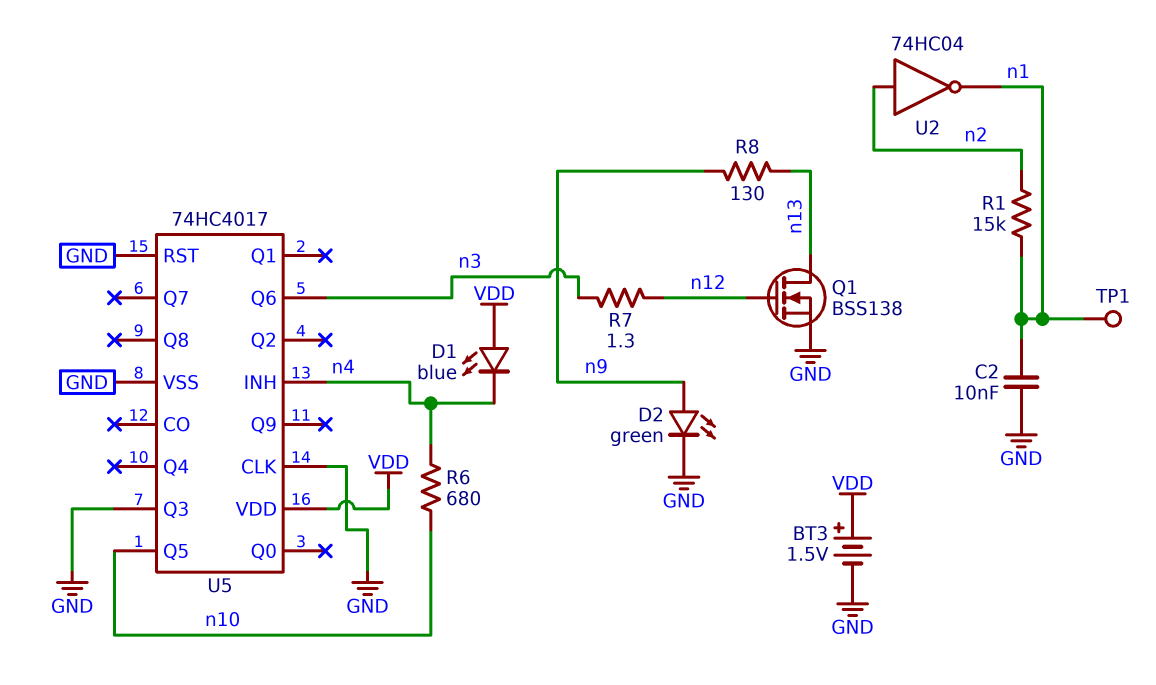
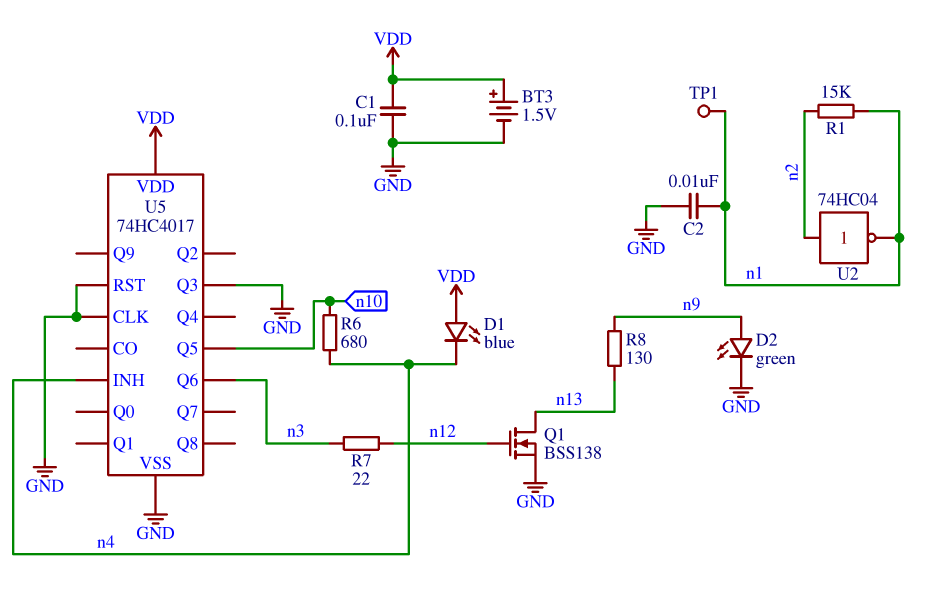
C1: none -> 100nF (GND, VDD)
R7: 1.3 (n3, n12) -> 22 (n3, n12)

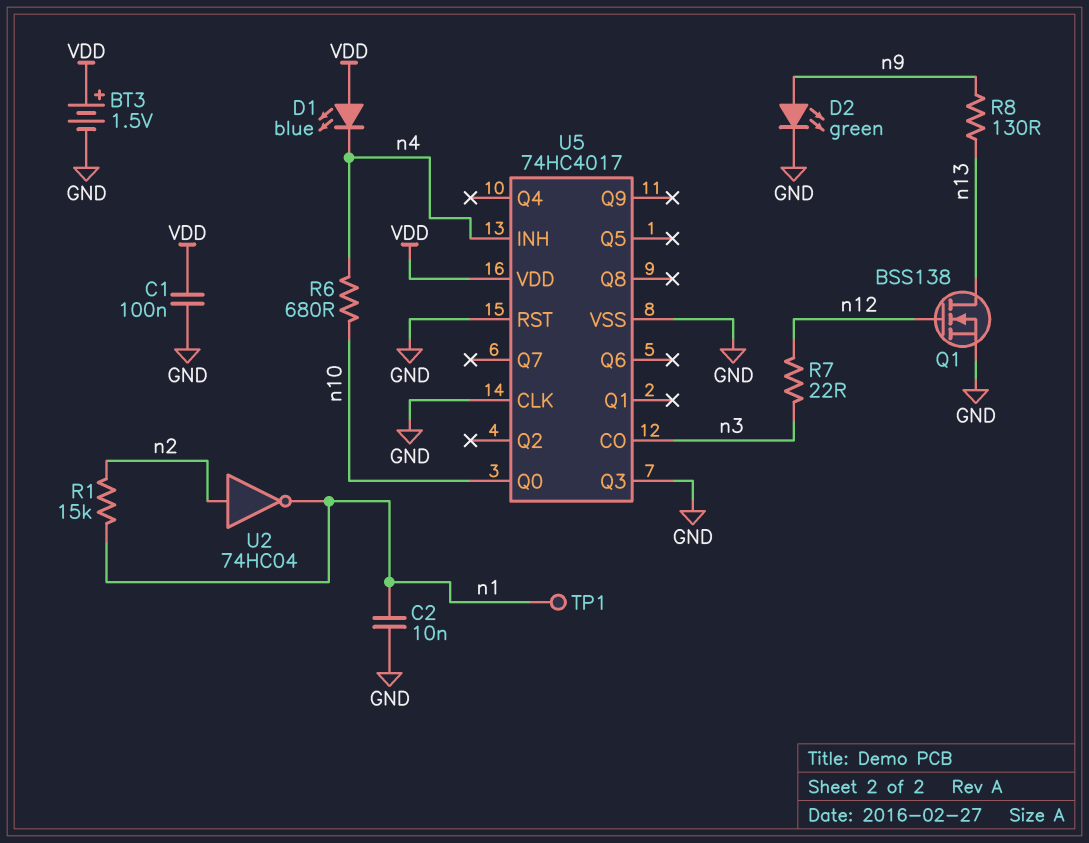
U5 pin CO: none -> n3
U5 pin Q0: none -> n10
U5 pin Q5: n10 -> none
U5 pin Q6: n3 -> none

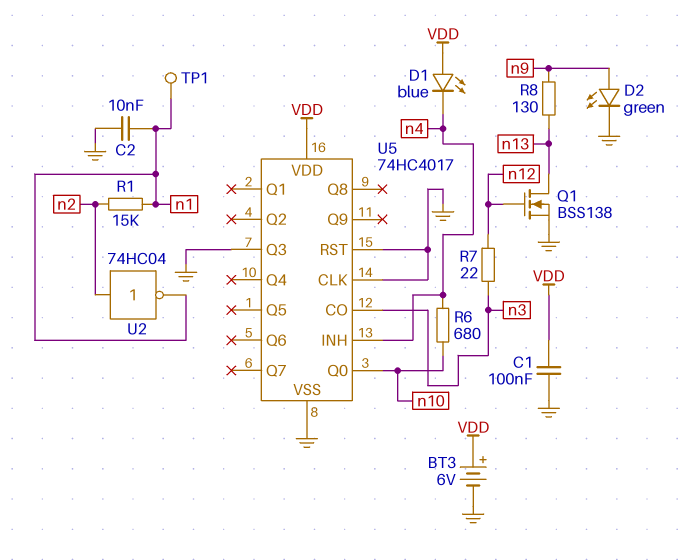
BT3: 1.5V (plus VDD, minus GND) -> 6V (plus VDD, minus GND)

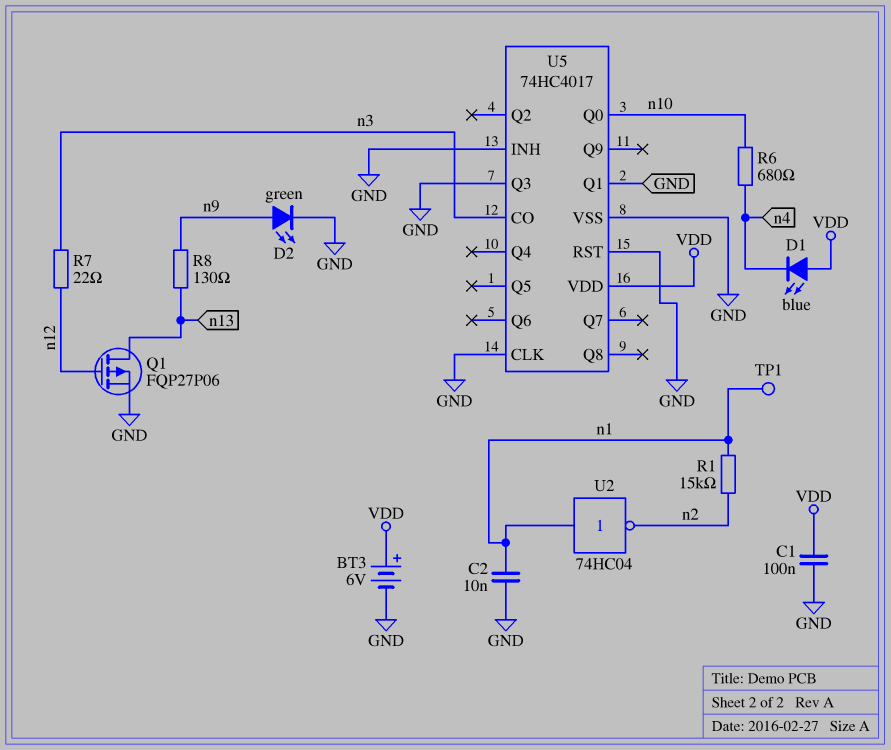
Q1: NMOS BSS138 (G n12, D n13, S GND) -> PMOS FQP27P06 (G n12, D n13, S GND)
U2: NOT 74HC04 (in n2, out n1) -> NOT 74HC04 (in n1, out n2)
U5 pin INH: n4 -> GND
U5 pin Q1: none -> GND

